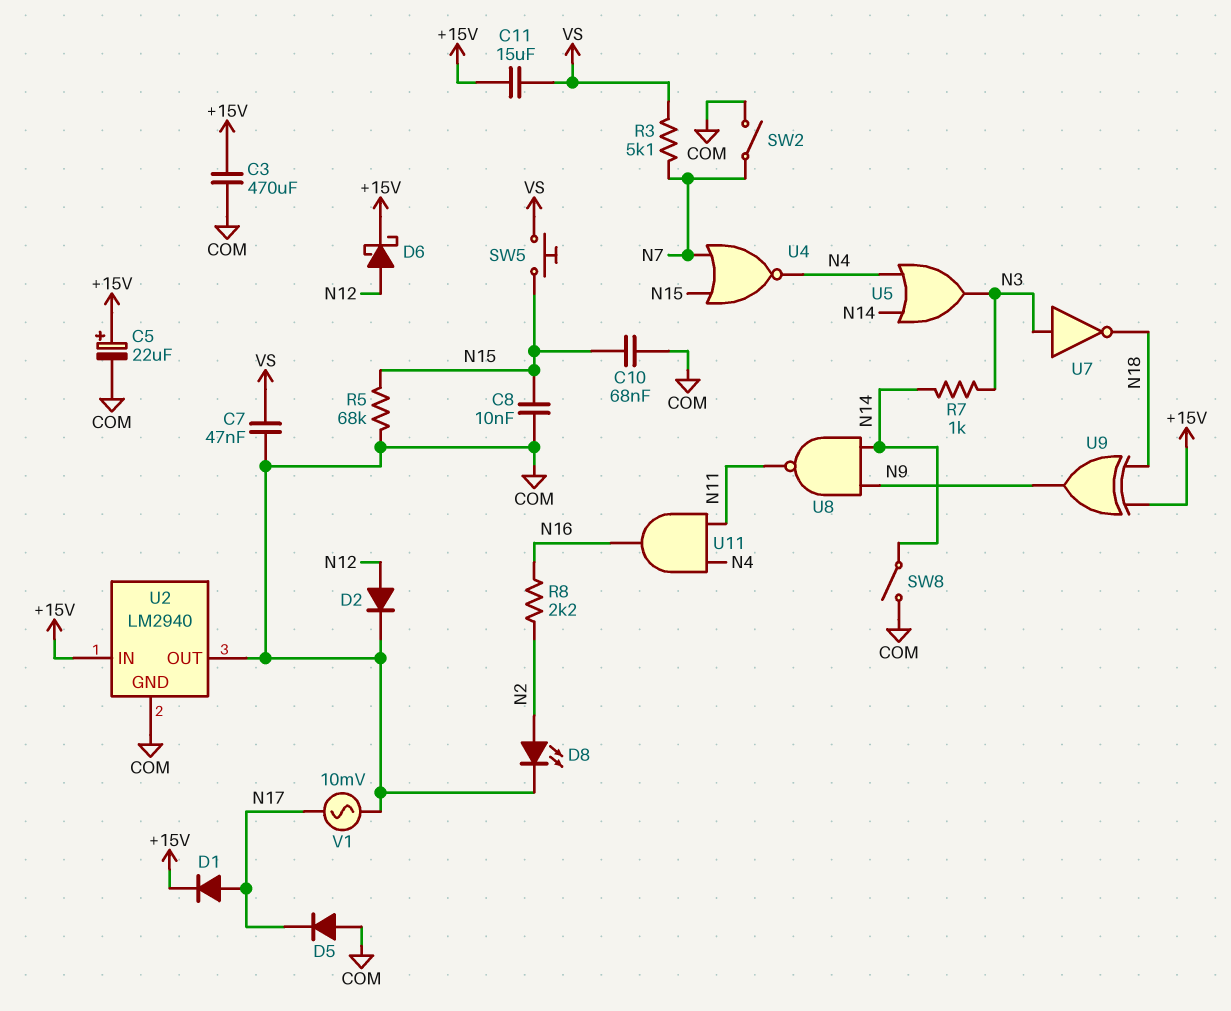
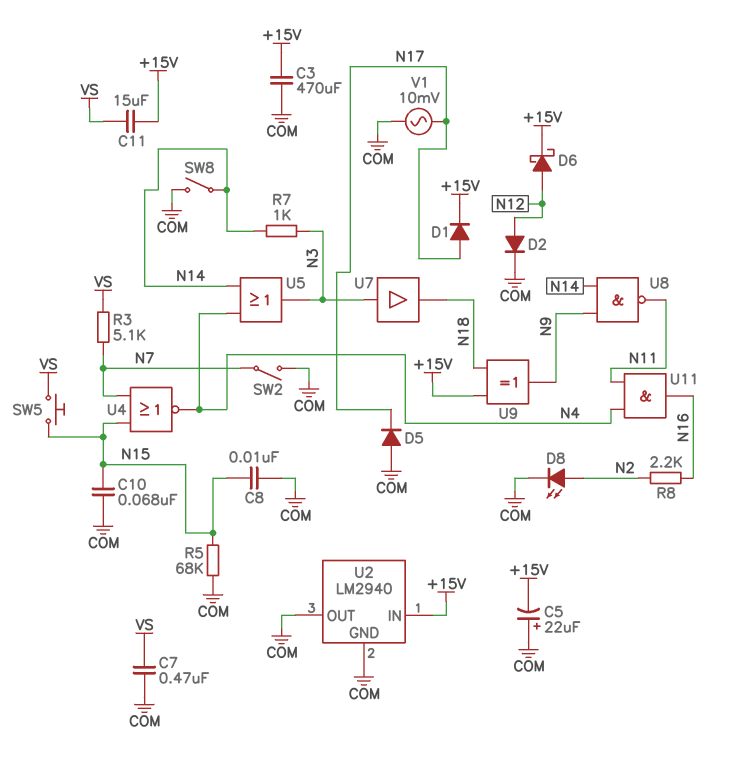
C5: 22uF (plus +15V, minus COM) -> 22uF (plus COM, minus +15V)
C7: 47nF (COM, VS) -> 470nF (COM, VS)
U7: NOT (in N3, out N18) -> buffer (in N3, out N18)

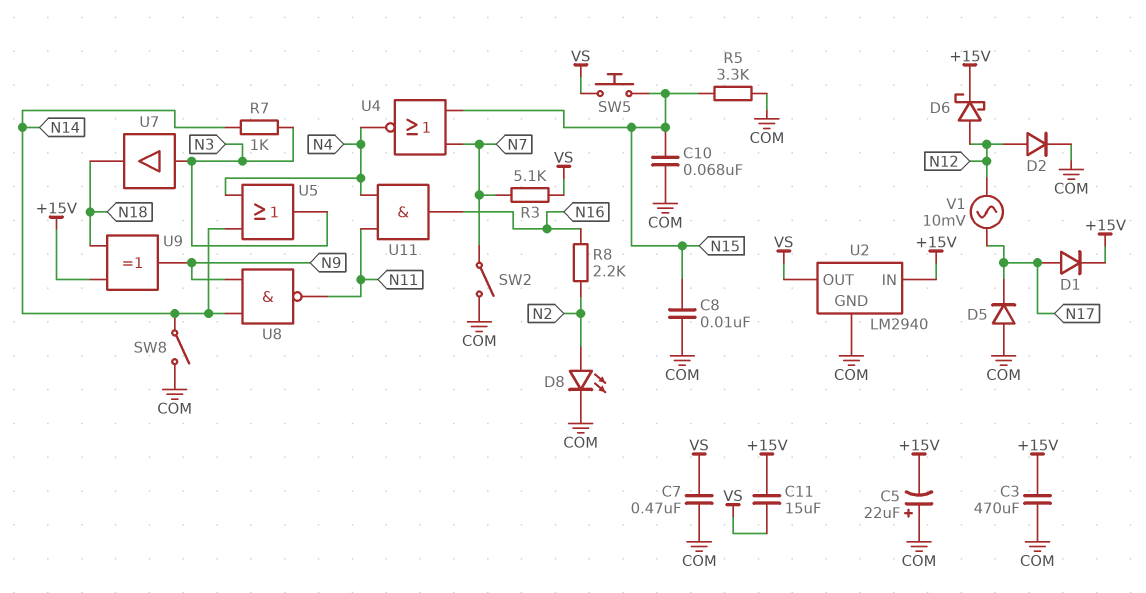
R5: 68k (COM, N15) -> 3.3k (COM, N15)
U2 pin OUT: COM -> VS
V1: AC 10mV (COM, N17) -> AC 10mV (N12, N17)

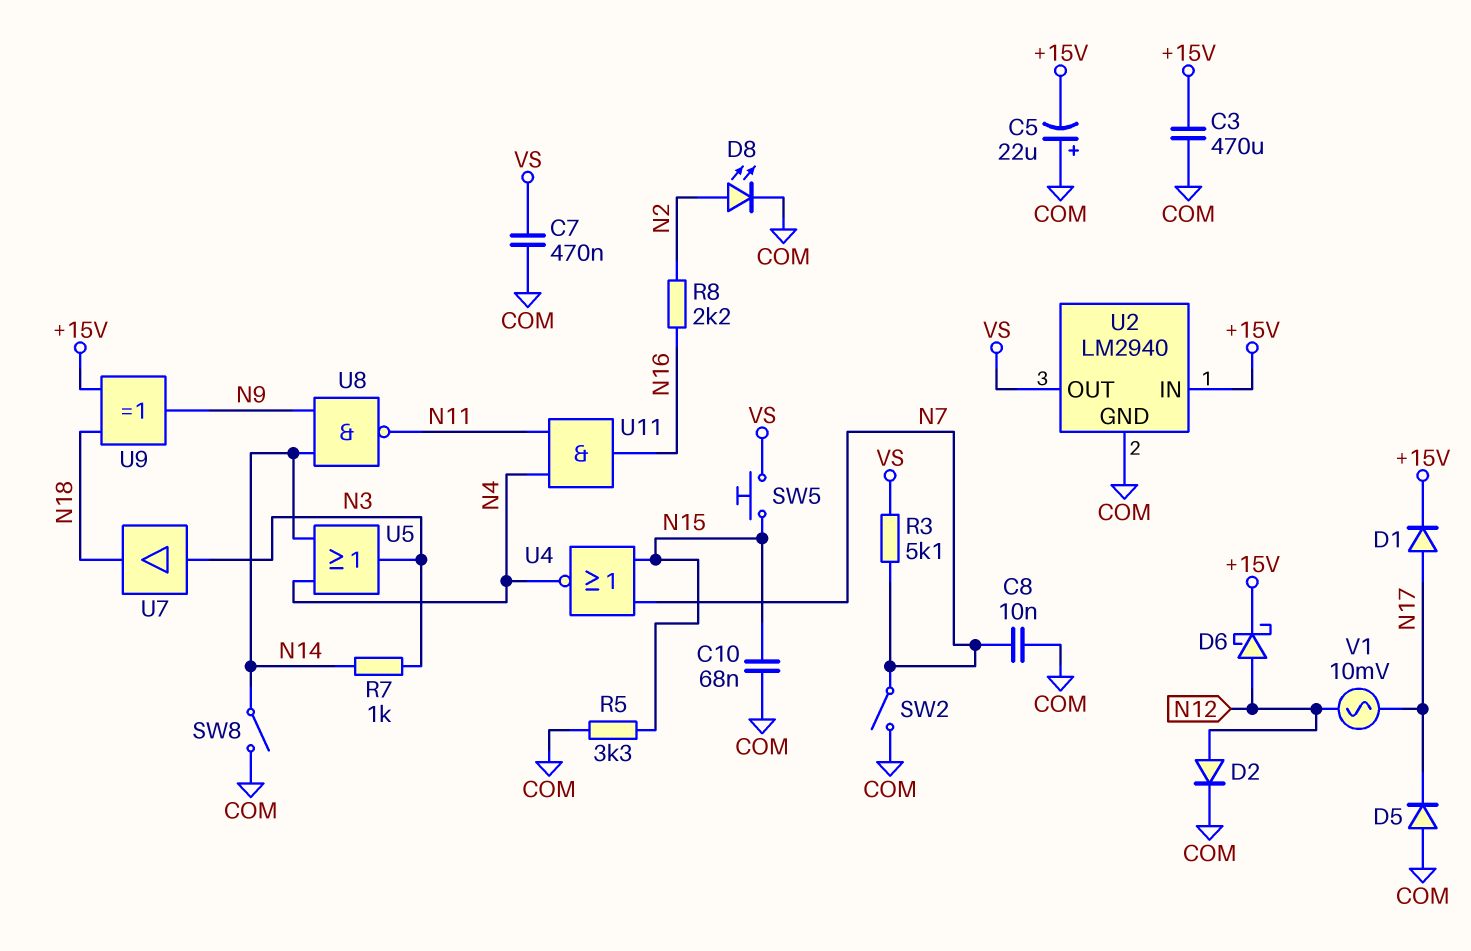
C8: 10nF (COM, N15) -> 10nF (COM, N7)
C11: 15uF (+15V, VS) -> none

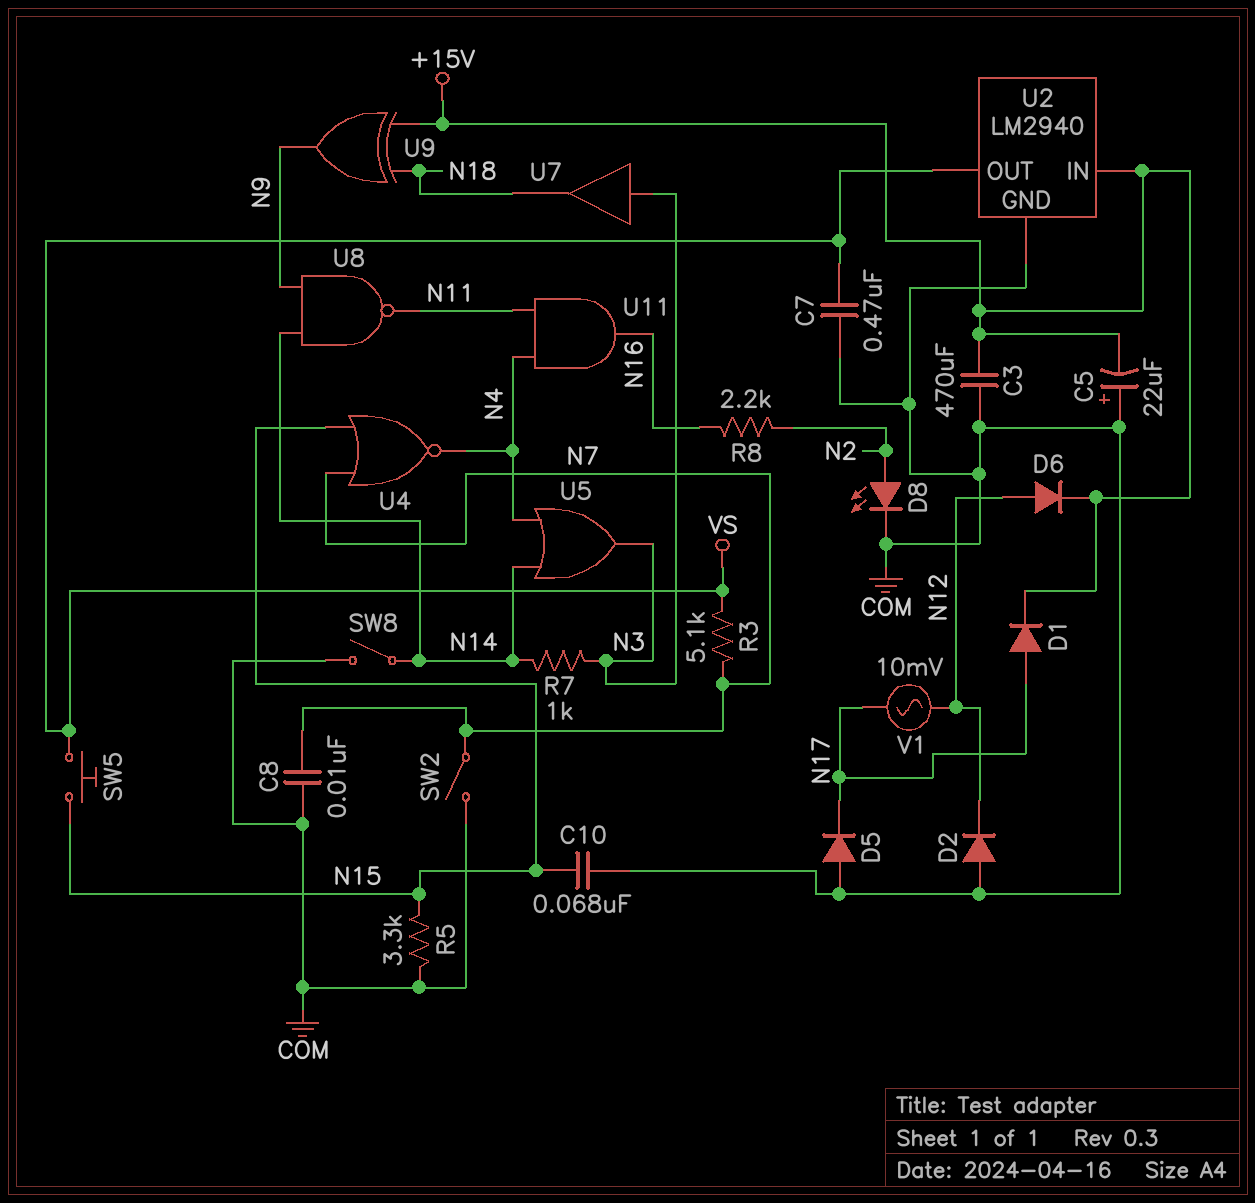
D2: diode (A N12, K COM) -> diode (A COM, K N12)
D6: schottky (A N12, K +15V) -> diode (A N12, K +15V)

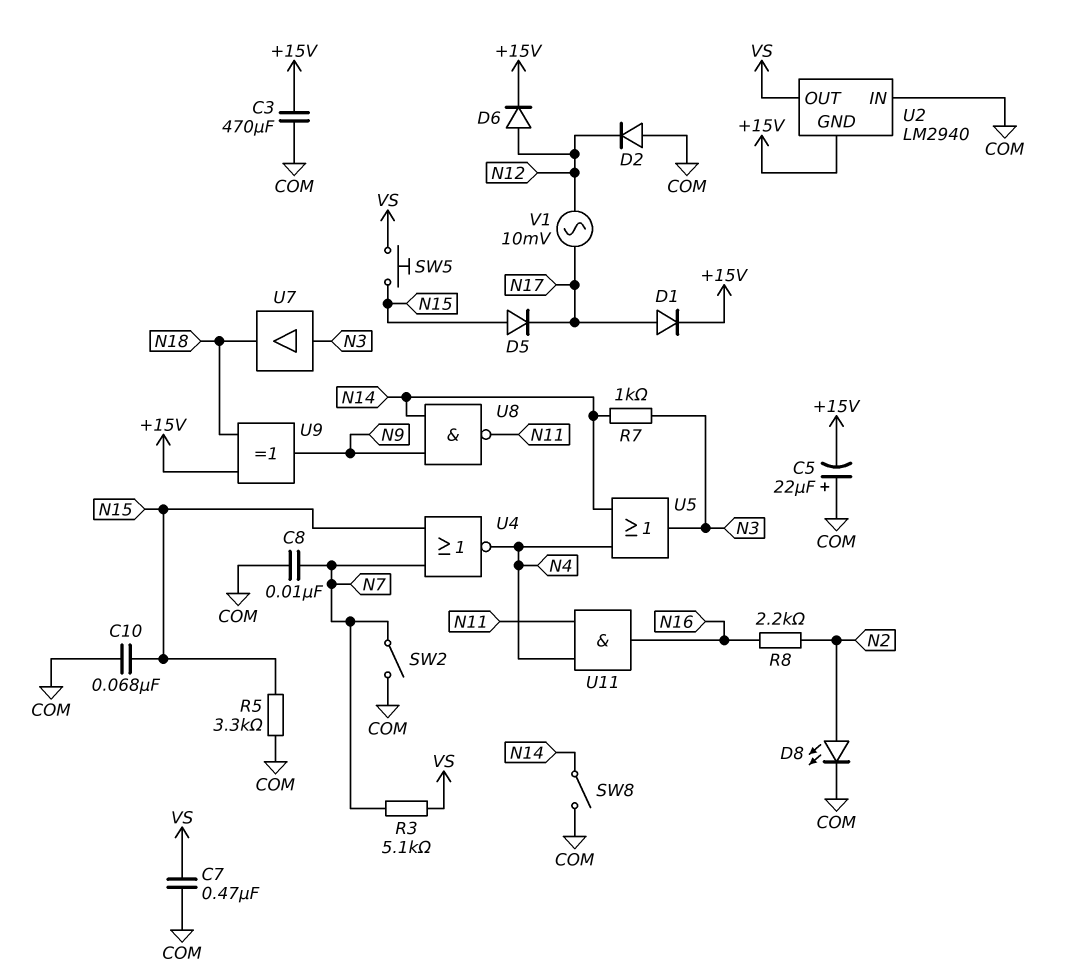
D5: diode (A COM, K N17) -> diode (A N15, K N17)
U2 pin GND: COM -> +15V
U2 pin IN: +15V -> COM

